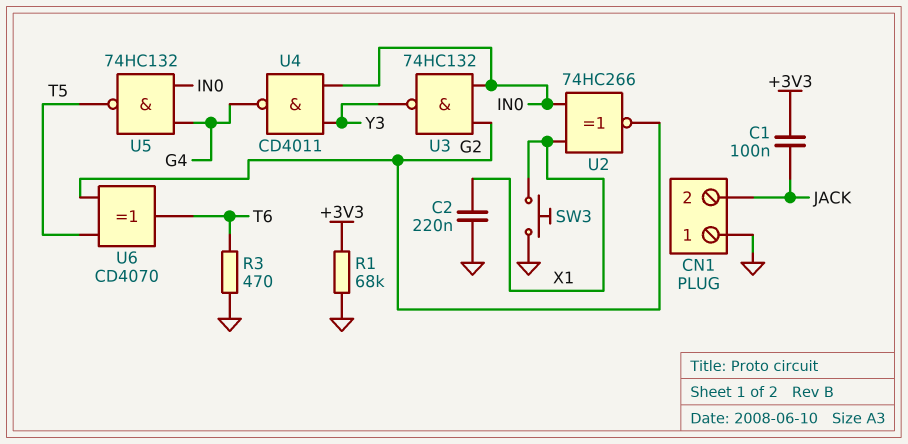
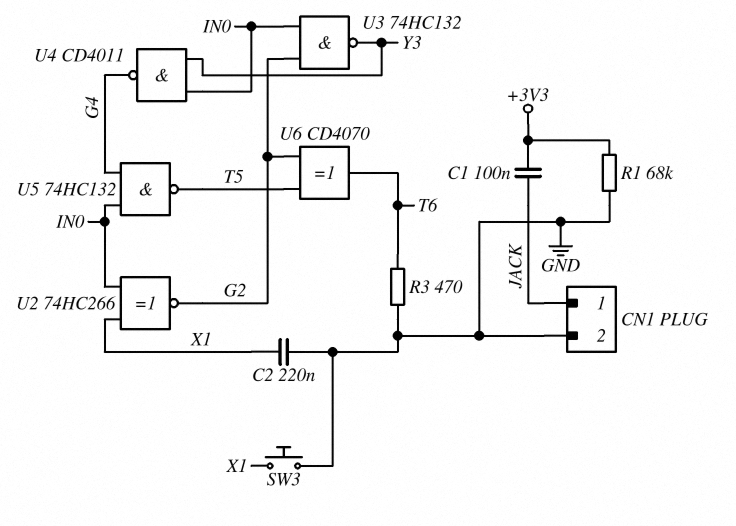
CN1 pin 1: GND -> JACK
CN1 pin 2: JACK -> GND

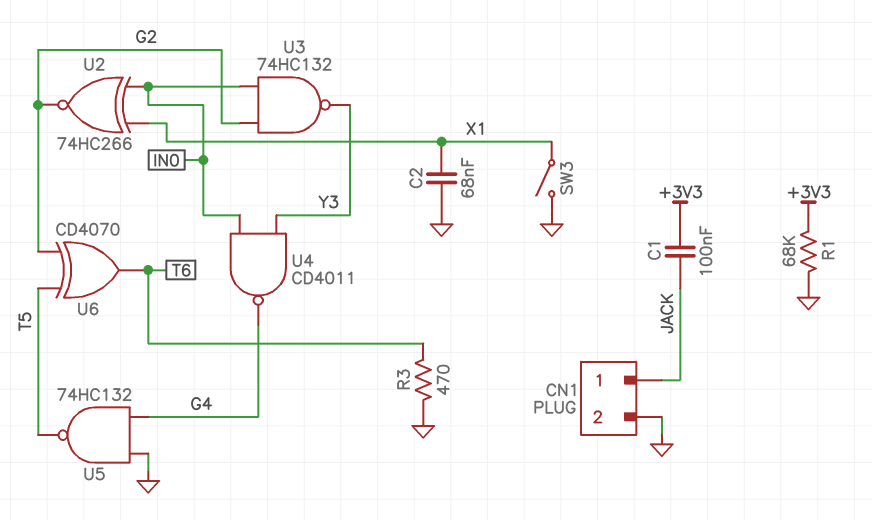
C2: 220nF (GND, X1) -> 68nF (GND, X1)
SW3: button (GND, X1) -> switch (GND, X1)
U5: NAND 74HC132 (in G4, in IN0, out T5) -> NAND 74HC132 (in G4, in GND, out T5)

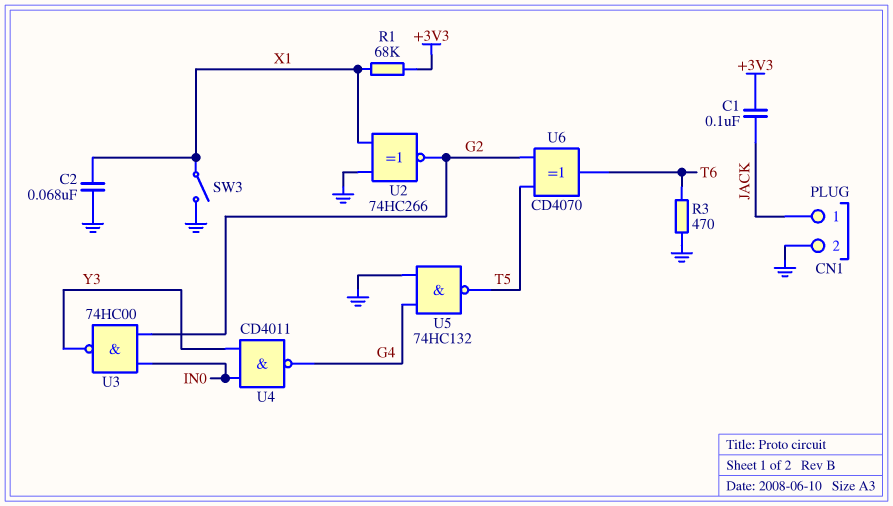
R1: 68k (+3V3, GND) -> 68k (+3V3, X1)
U2: XNOR 74HC266 (in IN0, in X1, out G2) -> XNOR 74HC266 (in GND, in X1, out G2)
U3: NAND 74HC132 (in G2, in IN0, out Y3) -> NAND 74HC00 (in G2, in IN0, out Y3)

